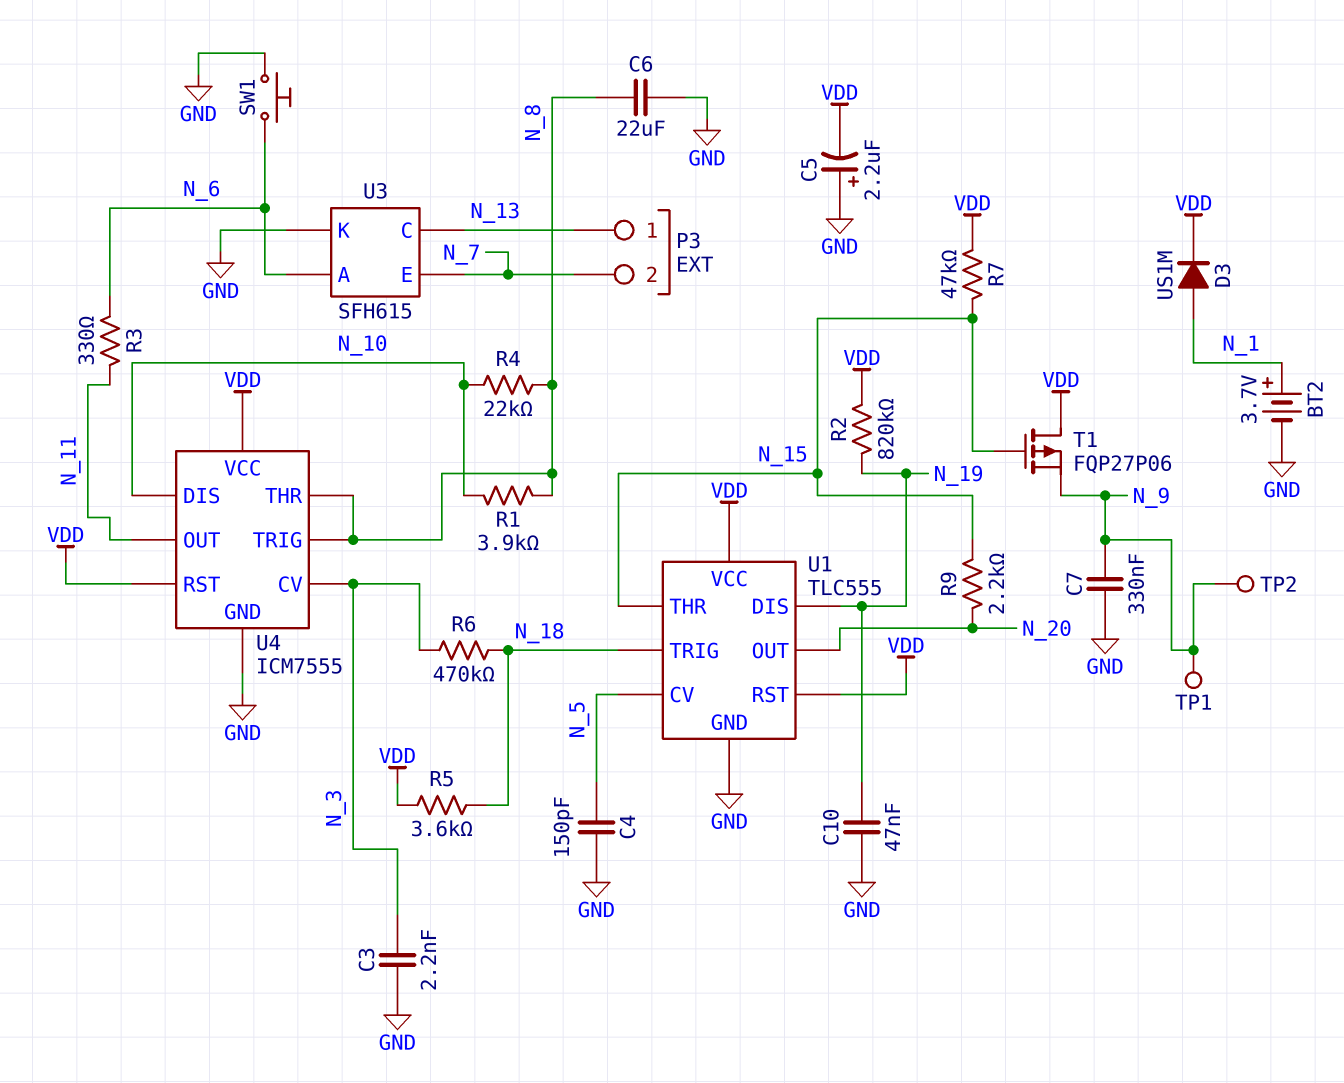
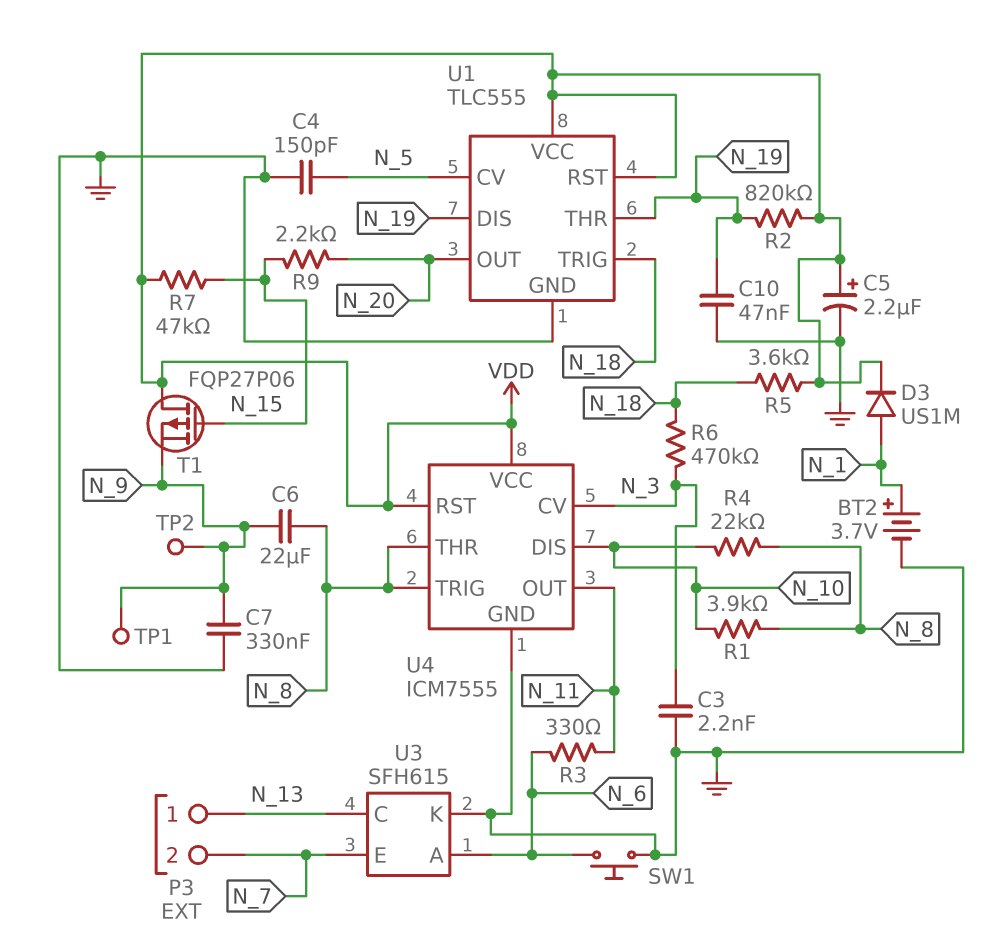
C5: 2.2uF (plus GND, minus VDD) -> 2.2uF (plus VDD, minus GND)
C6: 22uF (GND, N_8) -> 22uF (N_8, N_9)
U1 pin THR: N_15 -> N_19

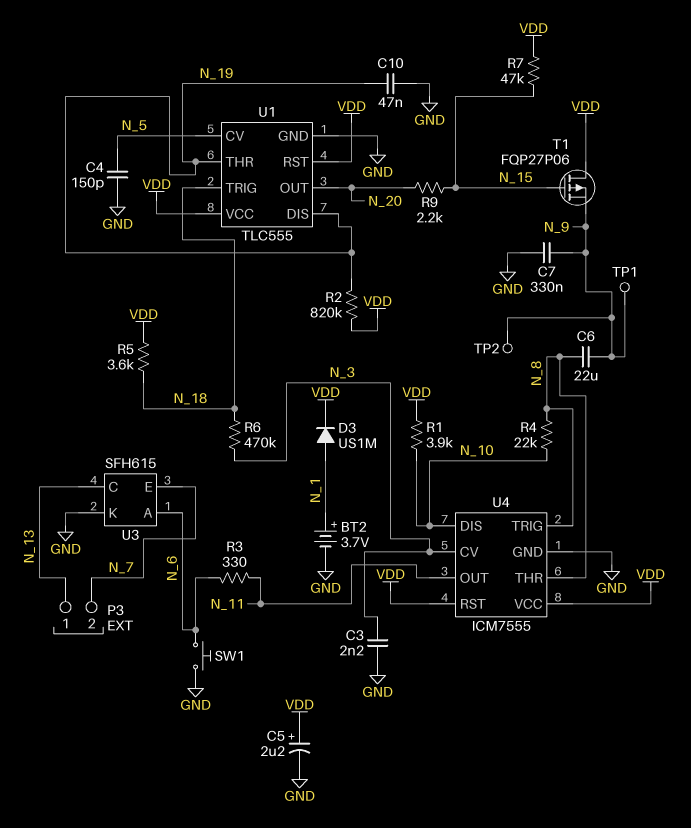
R1: 3.9k (N_8, N_10) -> 3.9k (N_10, VDD)

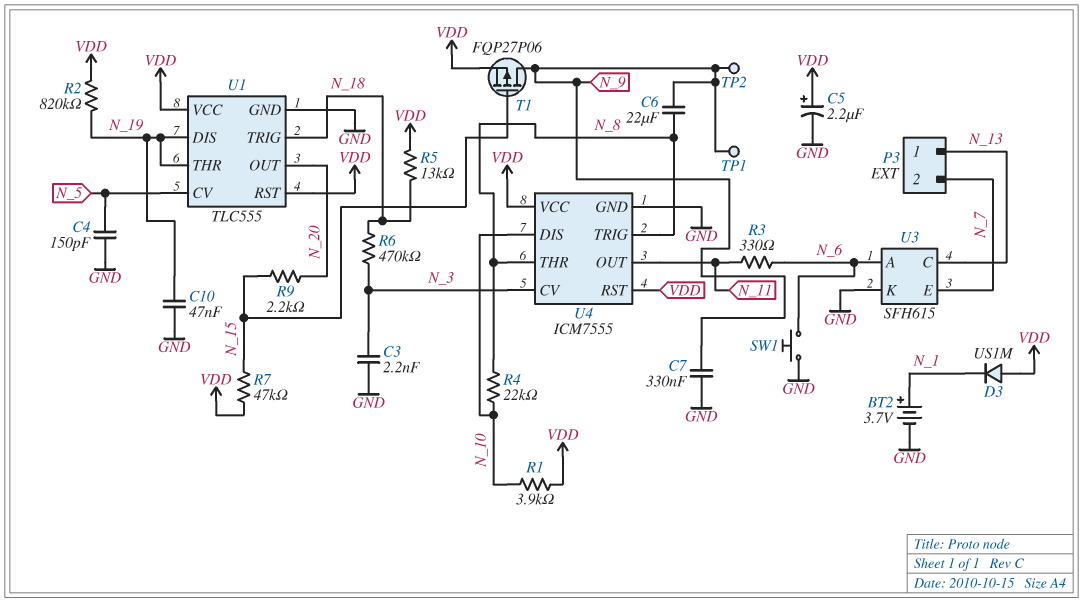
D3: diode US1M (A N_1, K VDD) -> diode US1M (A VDD, K N_1)
R5: 3.6k (N_18, VDD) -> 13k (N_18, VDD)
T1: PMOS FQP27P06 (G N_15, D VDD, S N_9) -> PMOS FQP27P06 (G N_15, D N_9, S VDD)

